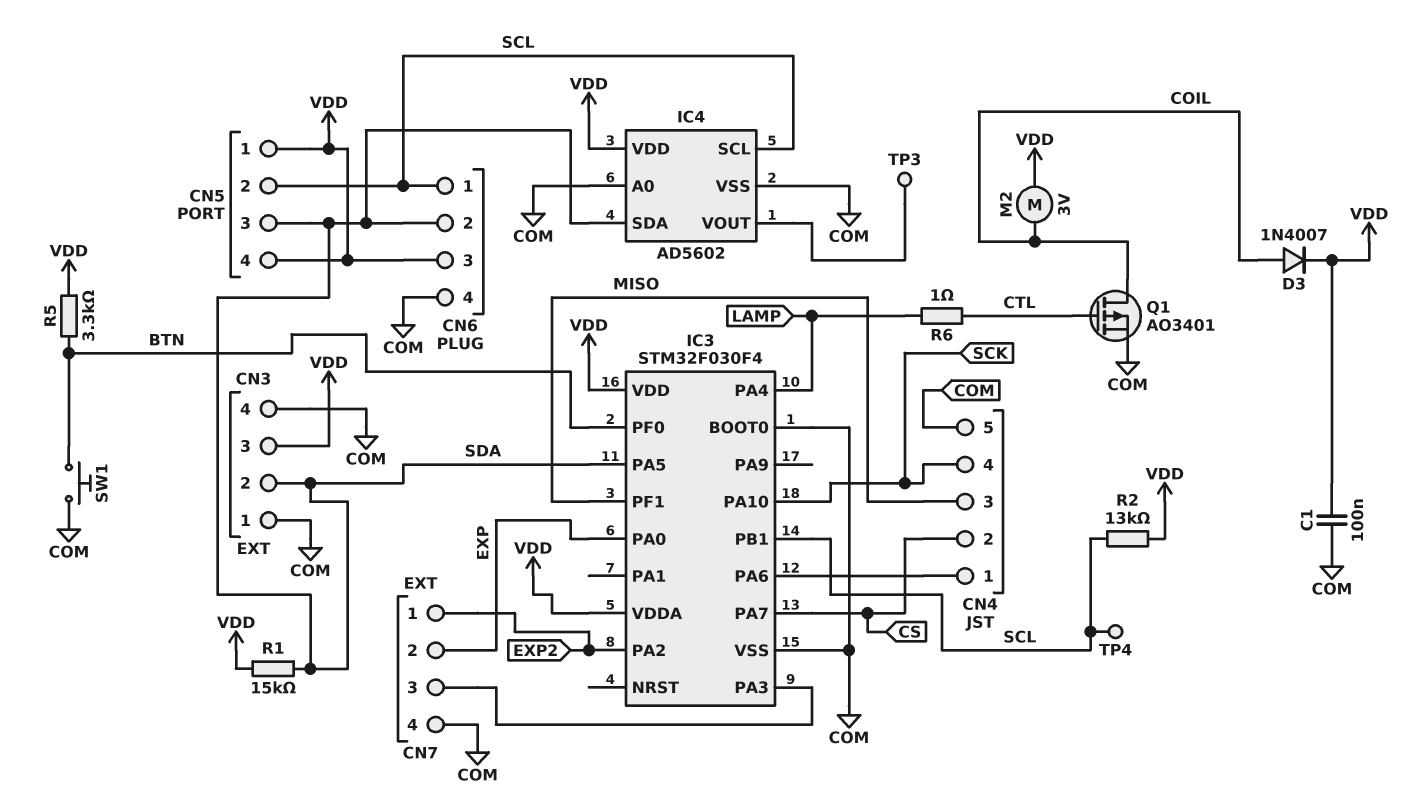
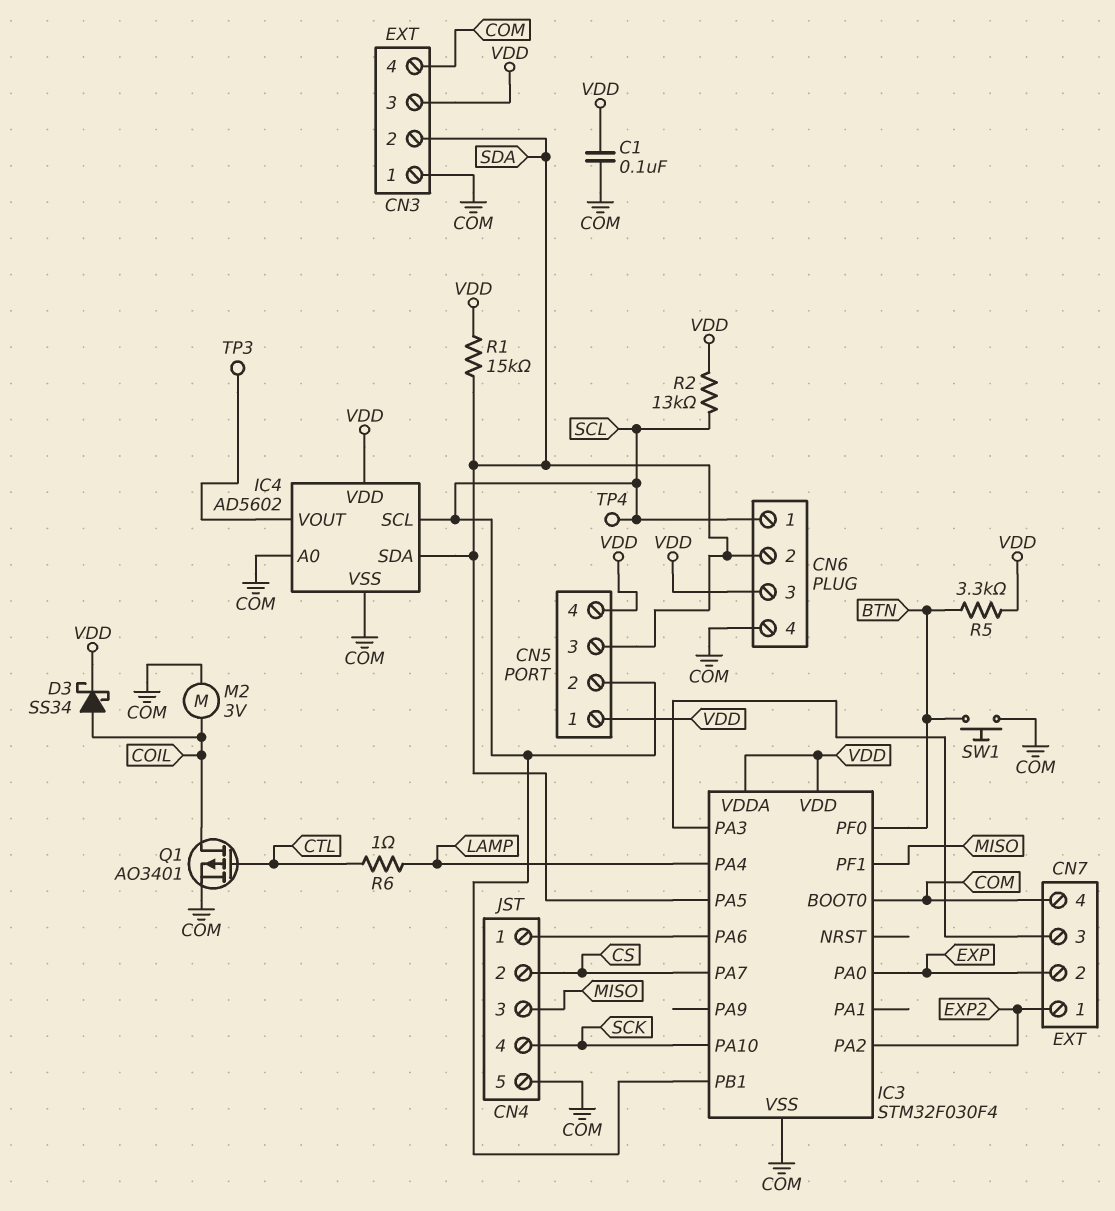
D3: diode 1N4007 (A COIL, K VDD) -> schottky SS34 (A COIL, K VDD)
M2: motor 3V (COIL, VDD) -> motor 3V (COIL, COM)

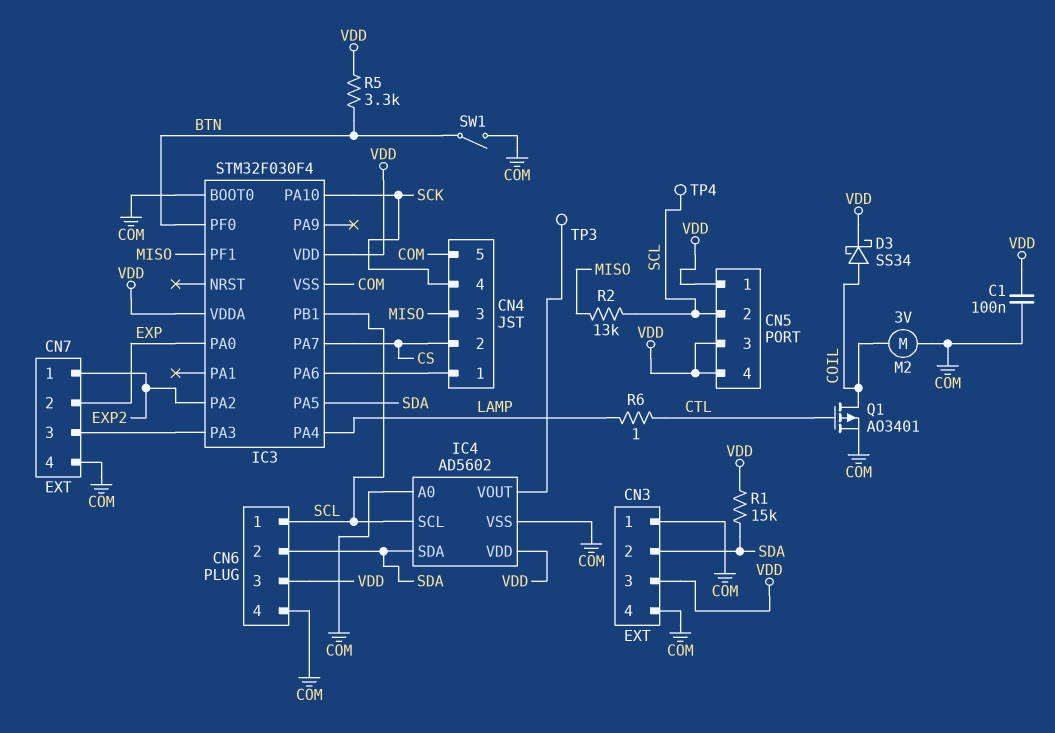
CN5 pin 3: SDA -> VDD
R2: 13k (SCL, VDD) -> 13k (MISO, SCL)
SW1: button (BTN, COM) -> switch (BTN, COM)

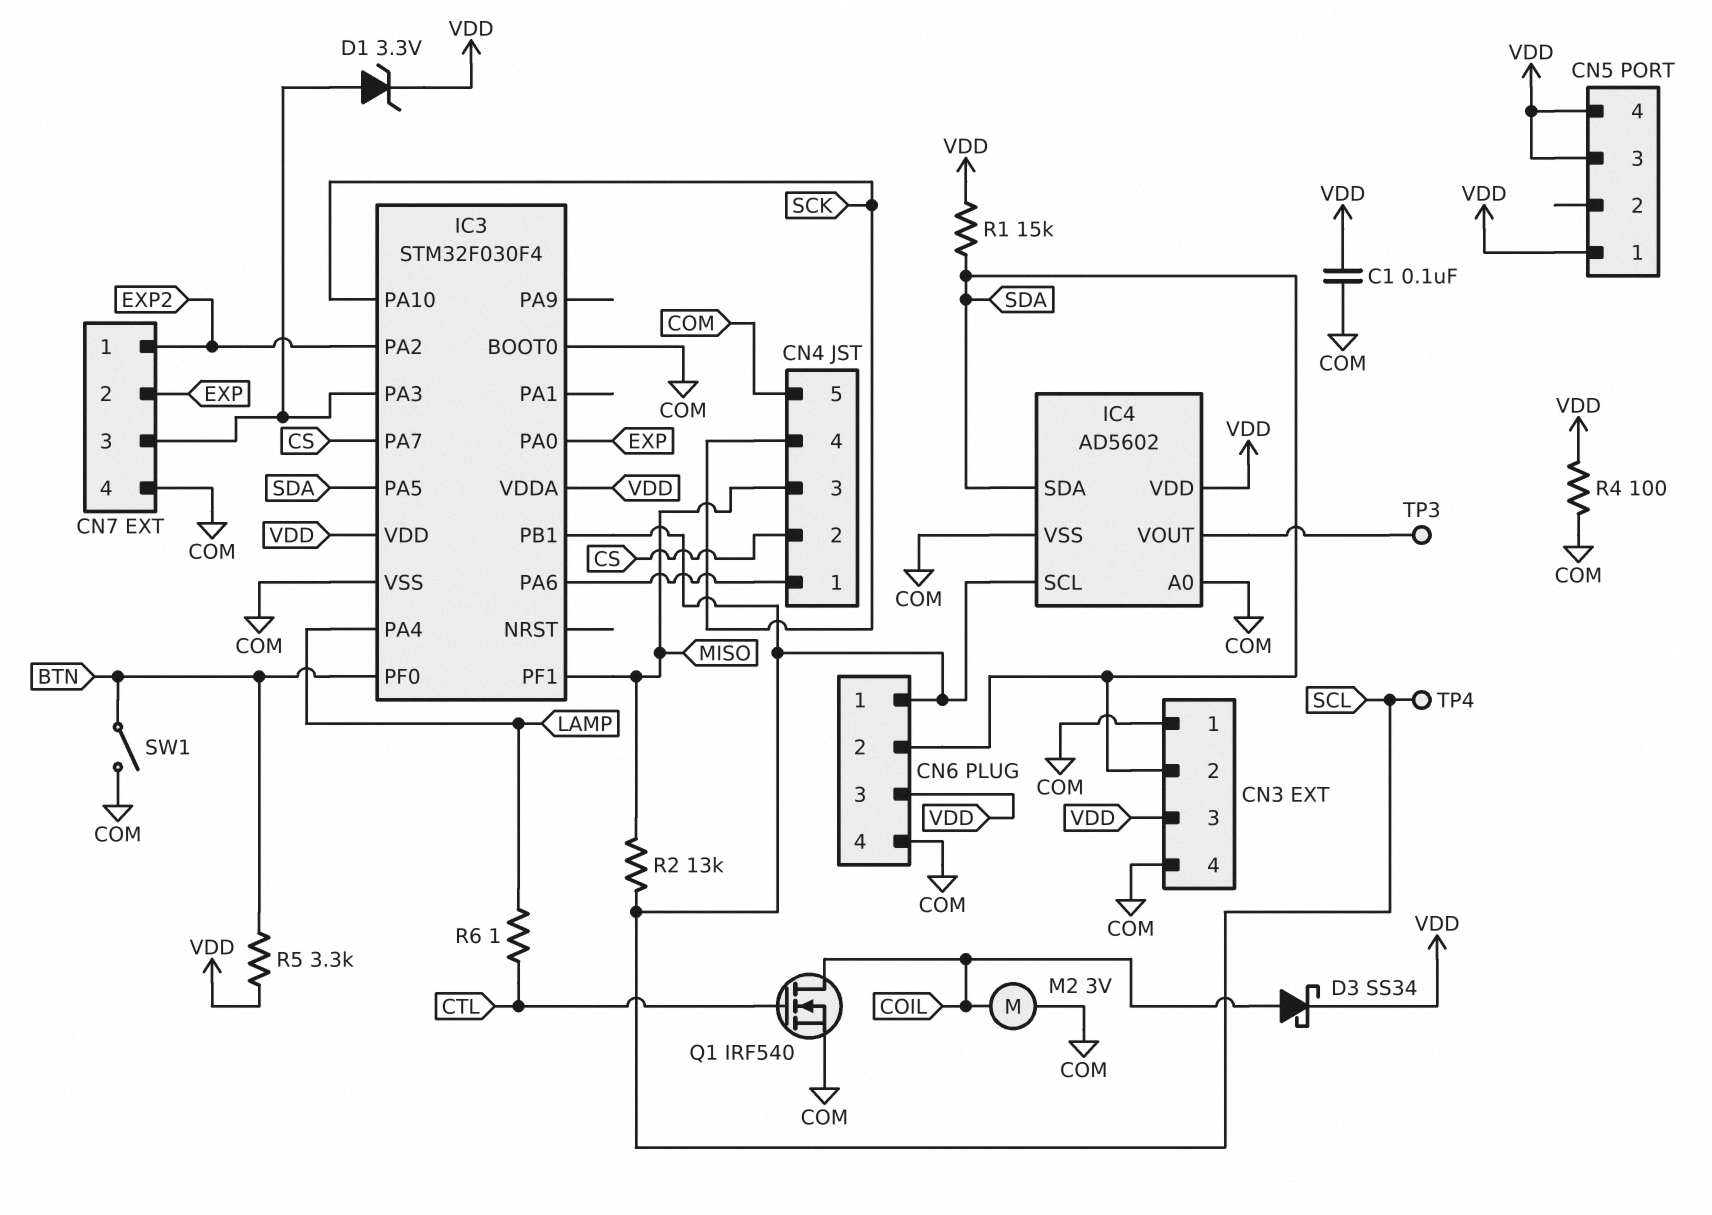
CN5 pin 2: SCL -> none
D1: none -> zener 3.3V (A CN7/3, K VDD)
Q1: PMOS AO3401 (G CTL, D COIL, S COM) -> NMOS IRF540 (G CTL, D COIL, S COM)
R4: none -> 100 (COM, VDD)

